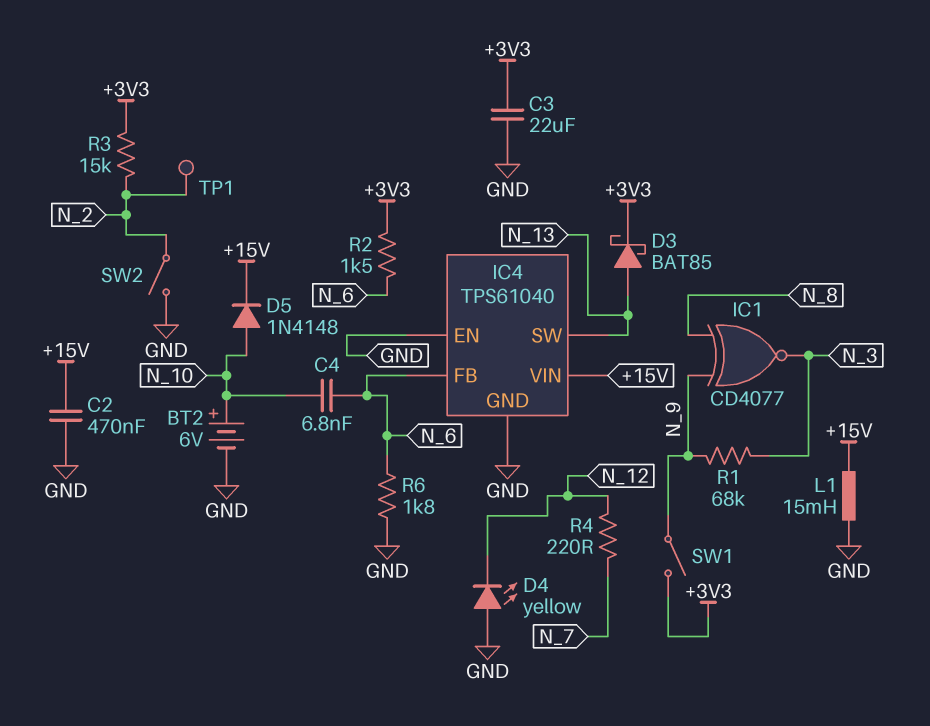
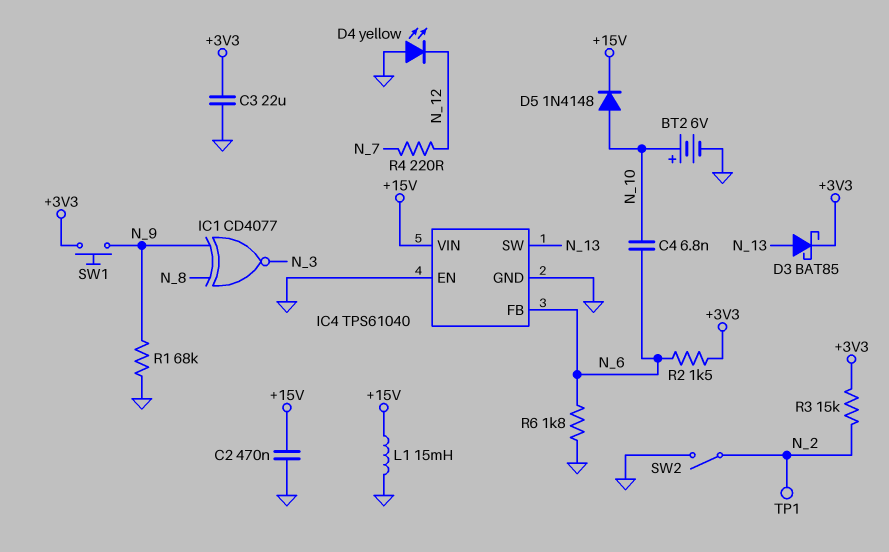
R1: 68k (N_3, N_9) -> 68k (GND, N_9)
SW1: switch (+3V3, N_9) -> button (+3V3, N_9)

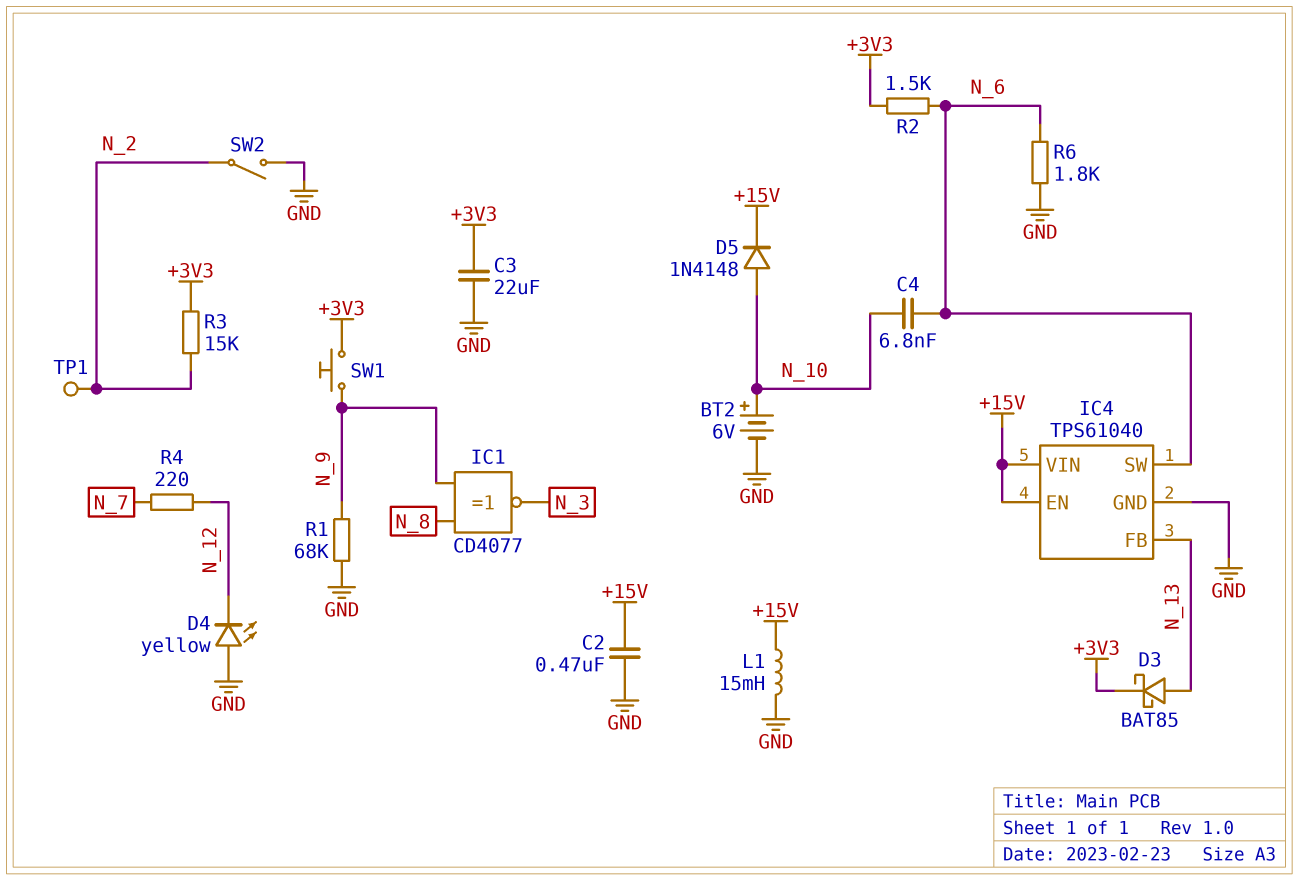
IC4 pin EN: GND -> +15V
IC4 pin FB: N_6 -> N_13
IC4 pin SW: N_13 -> N_6

